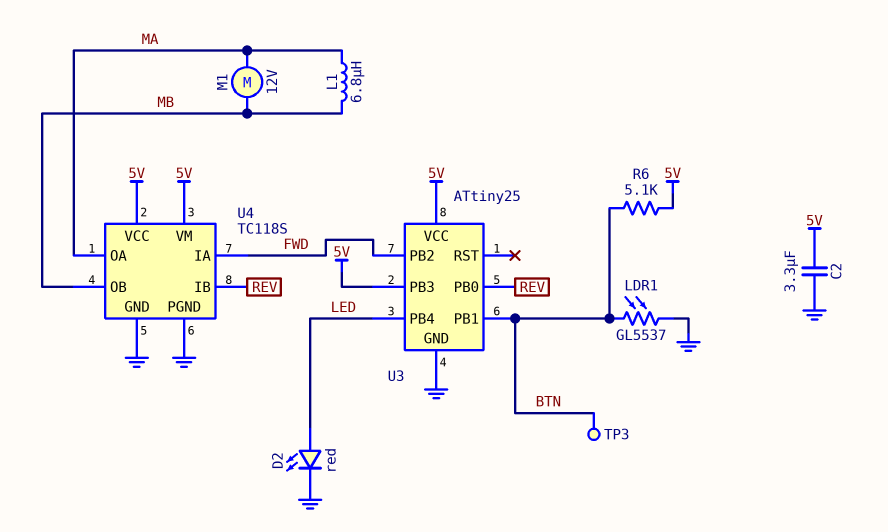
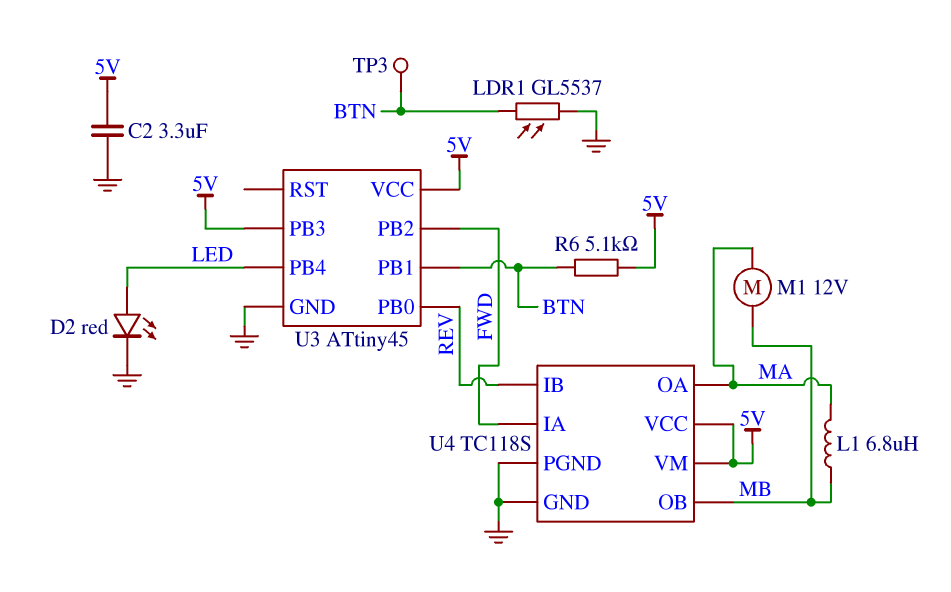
U3: ATtiny25 -> ATtiny45

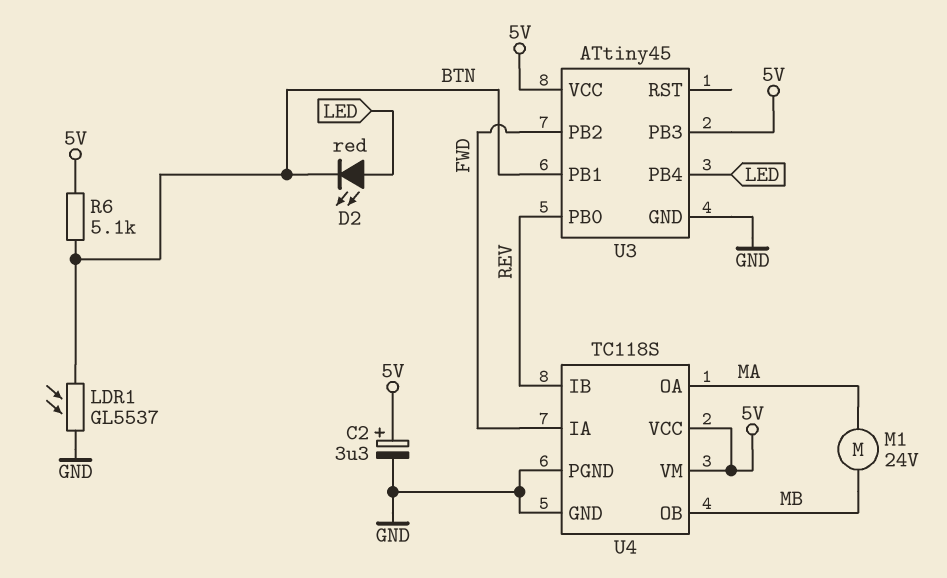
C2: 3.3uF (5V, GND) -> 3.3uF (plus 5V, minus GND)
D2: LED red (A LED, K GND) -> LED red (A LED, K BTN)
L1: 6.8uH (MA, MB) -> none
M1: motor 12V (MA, MB) -> motor 24V (MA, MB)
TP3: test point (BTN) -> none

